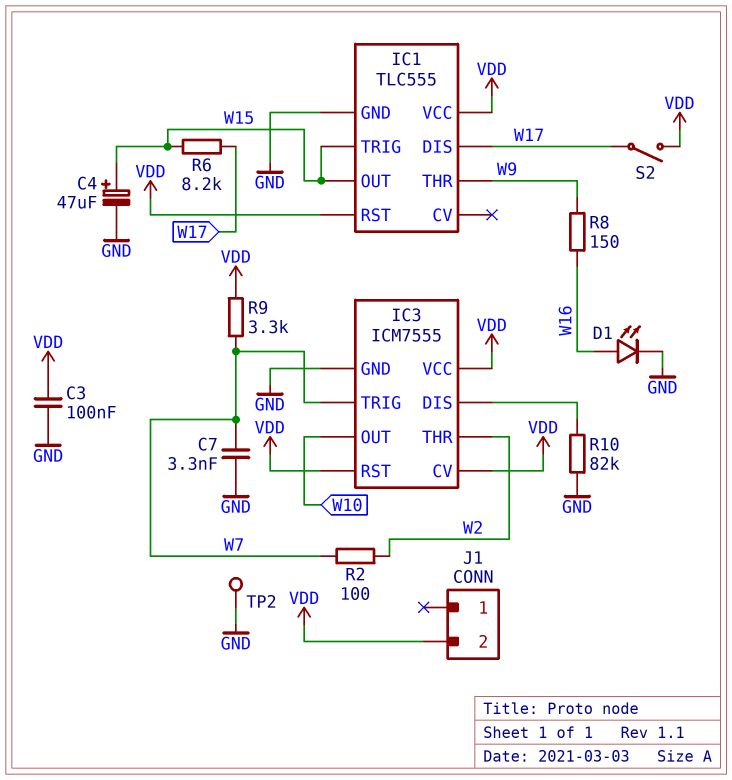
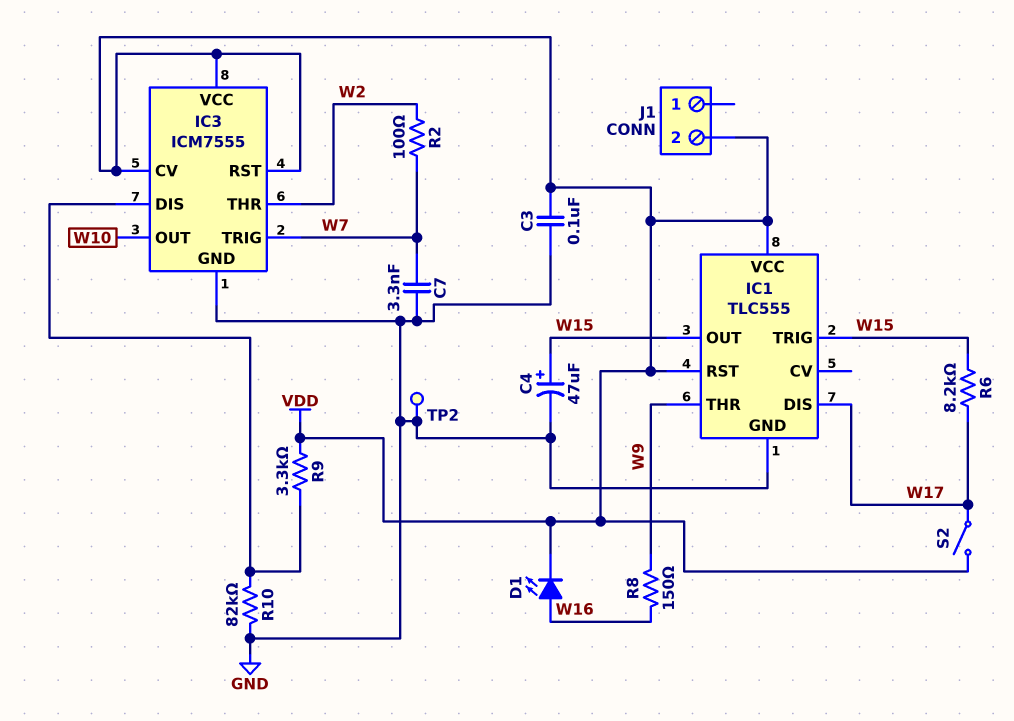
D1: LED (A W16, K GND) -> LED (A W16, K VDD)
R9: 3.3k (VDD, W7) -> 3.3k (IC3/DIS, VDD)

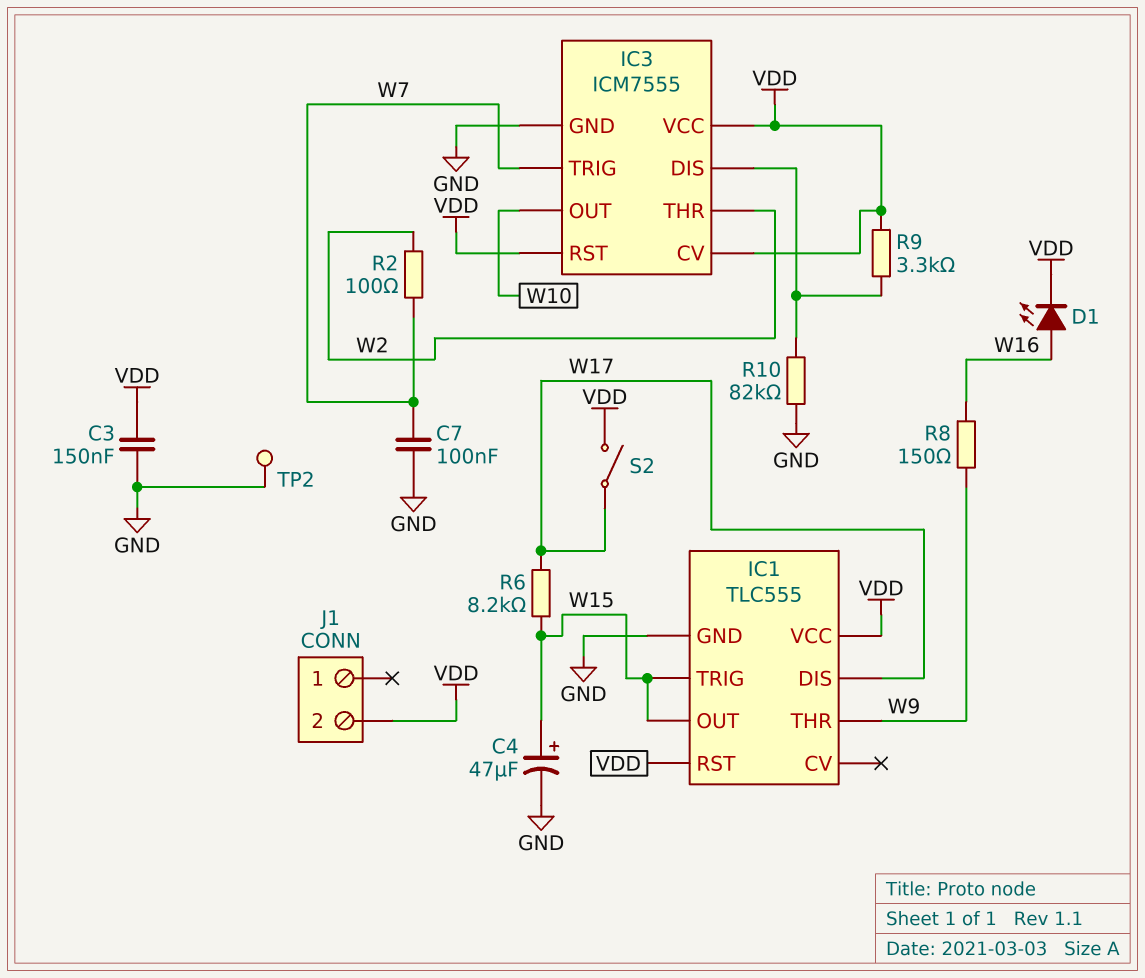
C3: 100nF (GND, VDD) -> 150nF (GND, VDD)
C7: 3.3nF (GND, W7) -> 100nF (GND, W7)

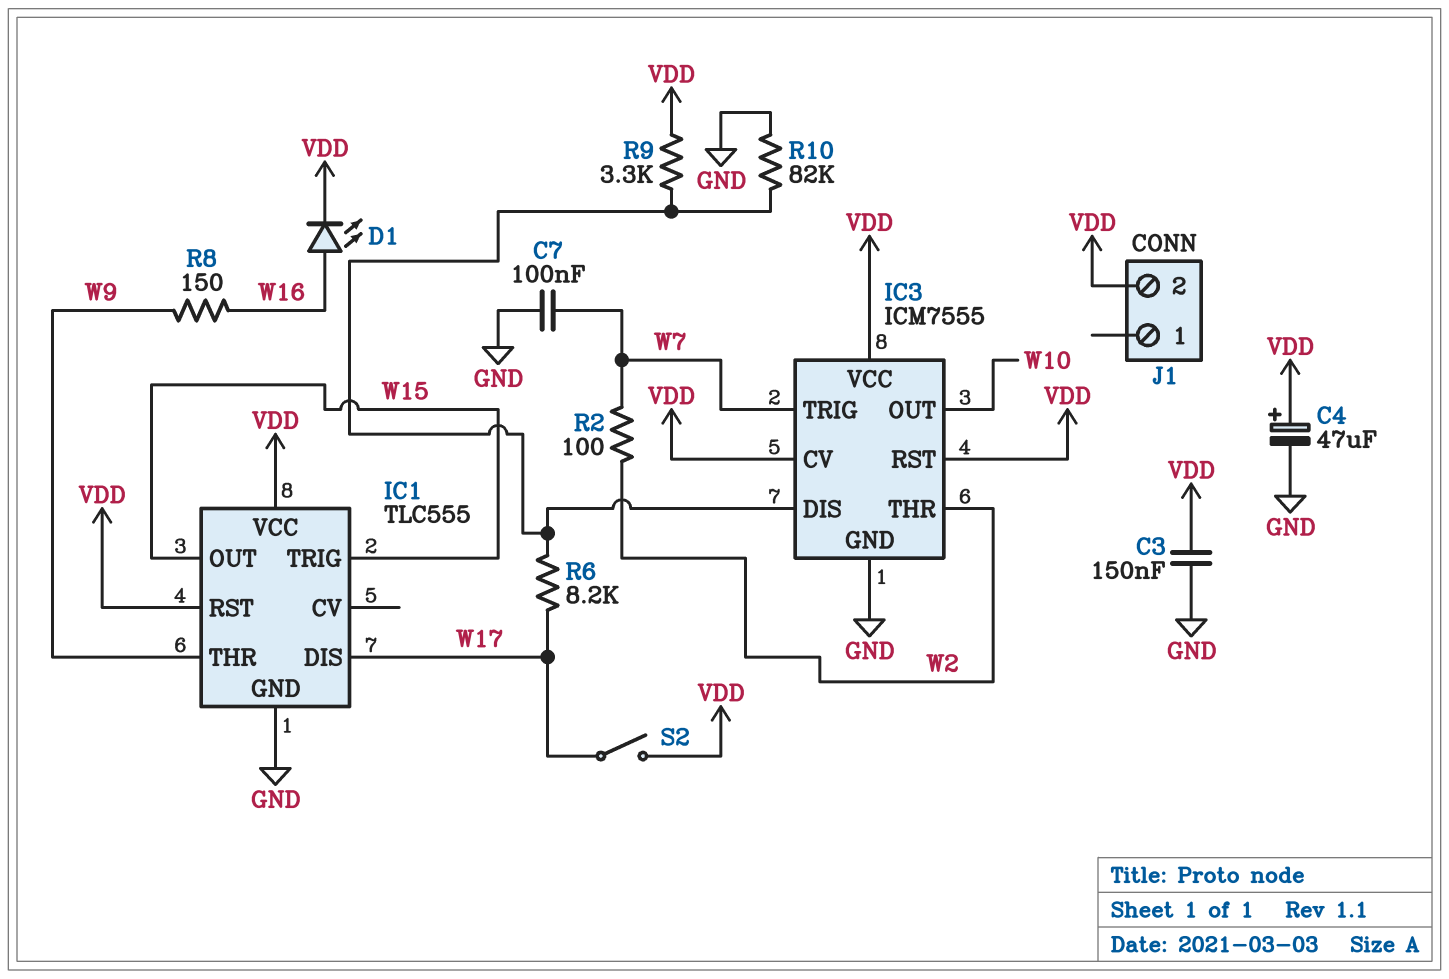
C4: 47uF (plus W15, minus GND) -> 47uF (plus VDD, minus GND)
R6: 8.2k (W15, W17) -> 8.2k (IC3/DIS, W17)
TP2: test point (GND) -> none

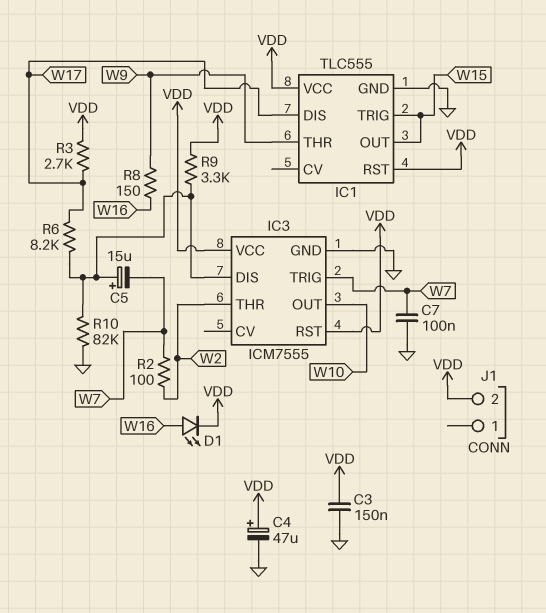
C5: none -> 15uF (plus IC3/DIS, minus W7)
IC3 pin CV: VDD -> none
R3: none -> 2.7k (VDD, W17)
S2: switch (VDD, W17) -> none

